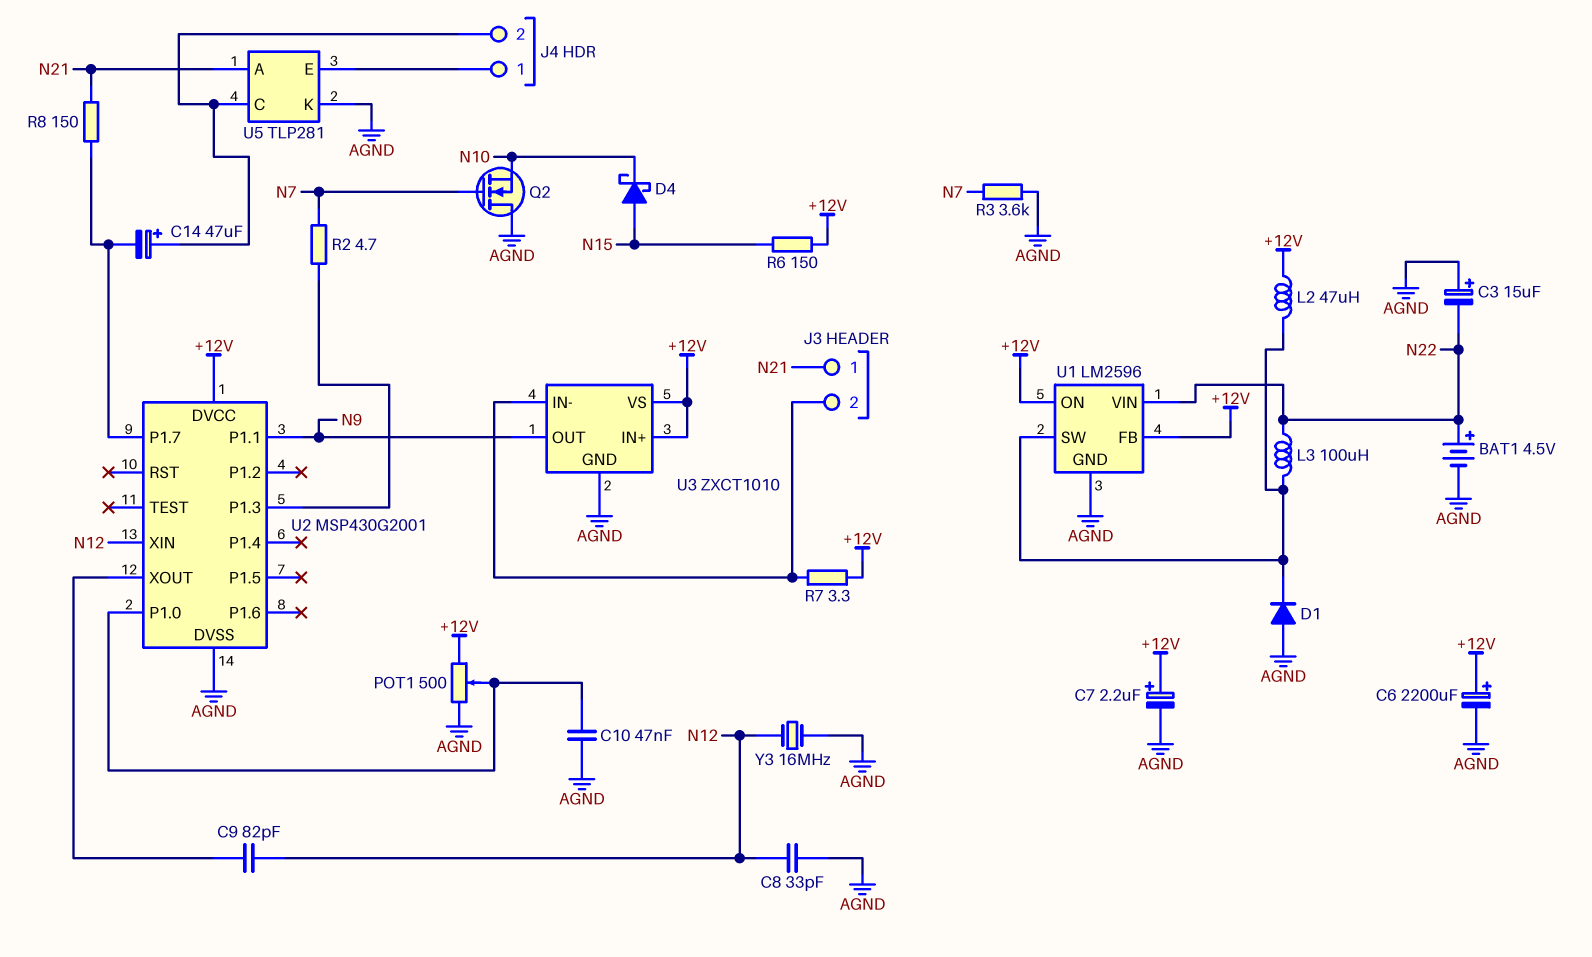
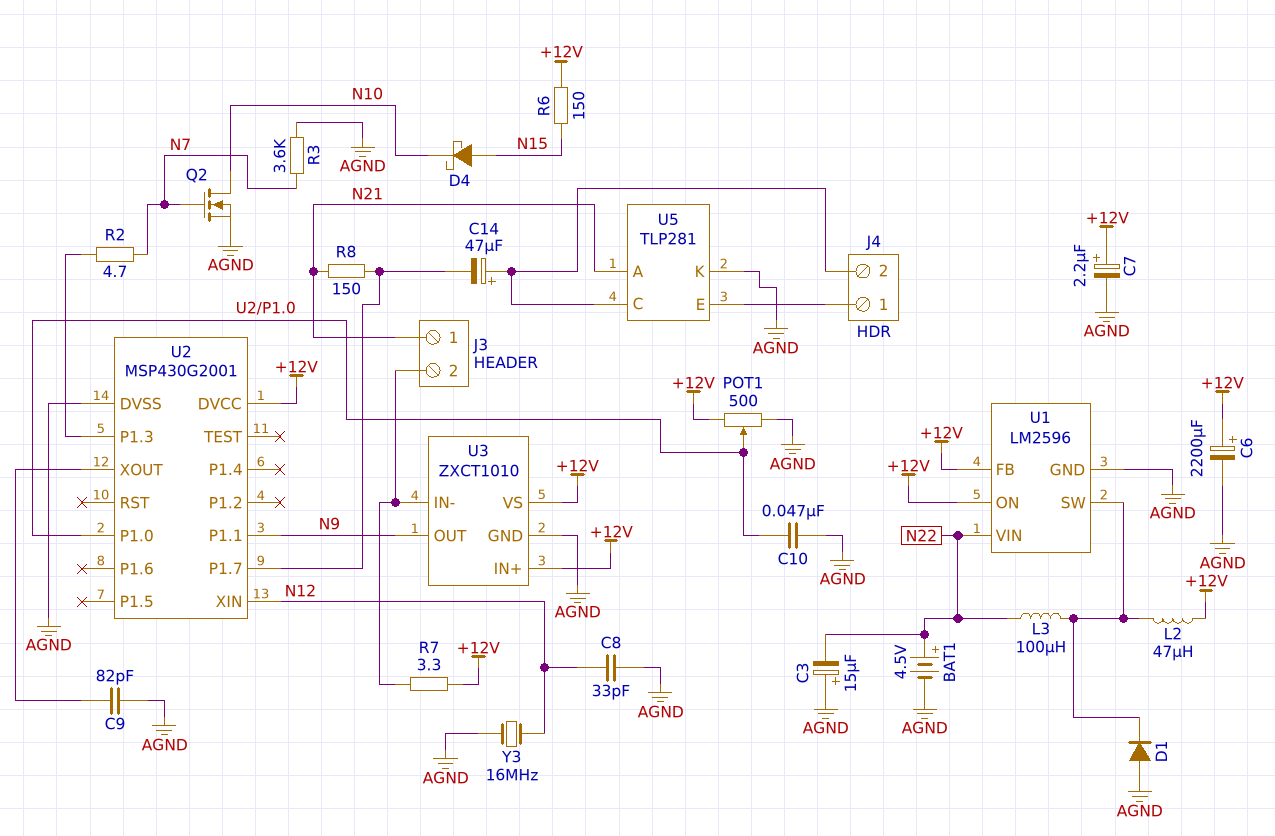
C9: 82pF (N12, U2/XOUT) -> 82pF (AGND, U2/XOUT)
Q2: NMOS (G N7, D AGND, S N10) -> NMOS (G N7, D N10, S AGND)

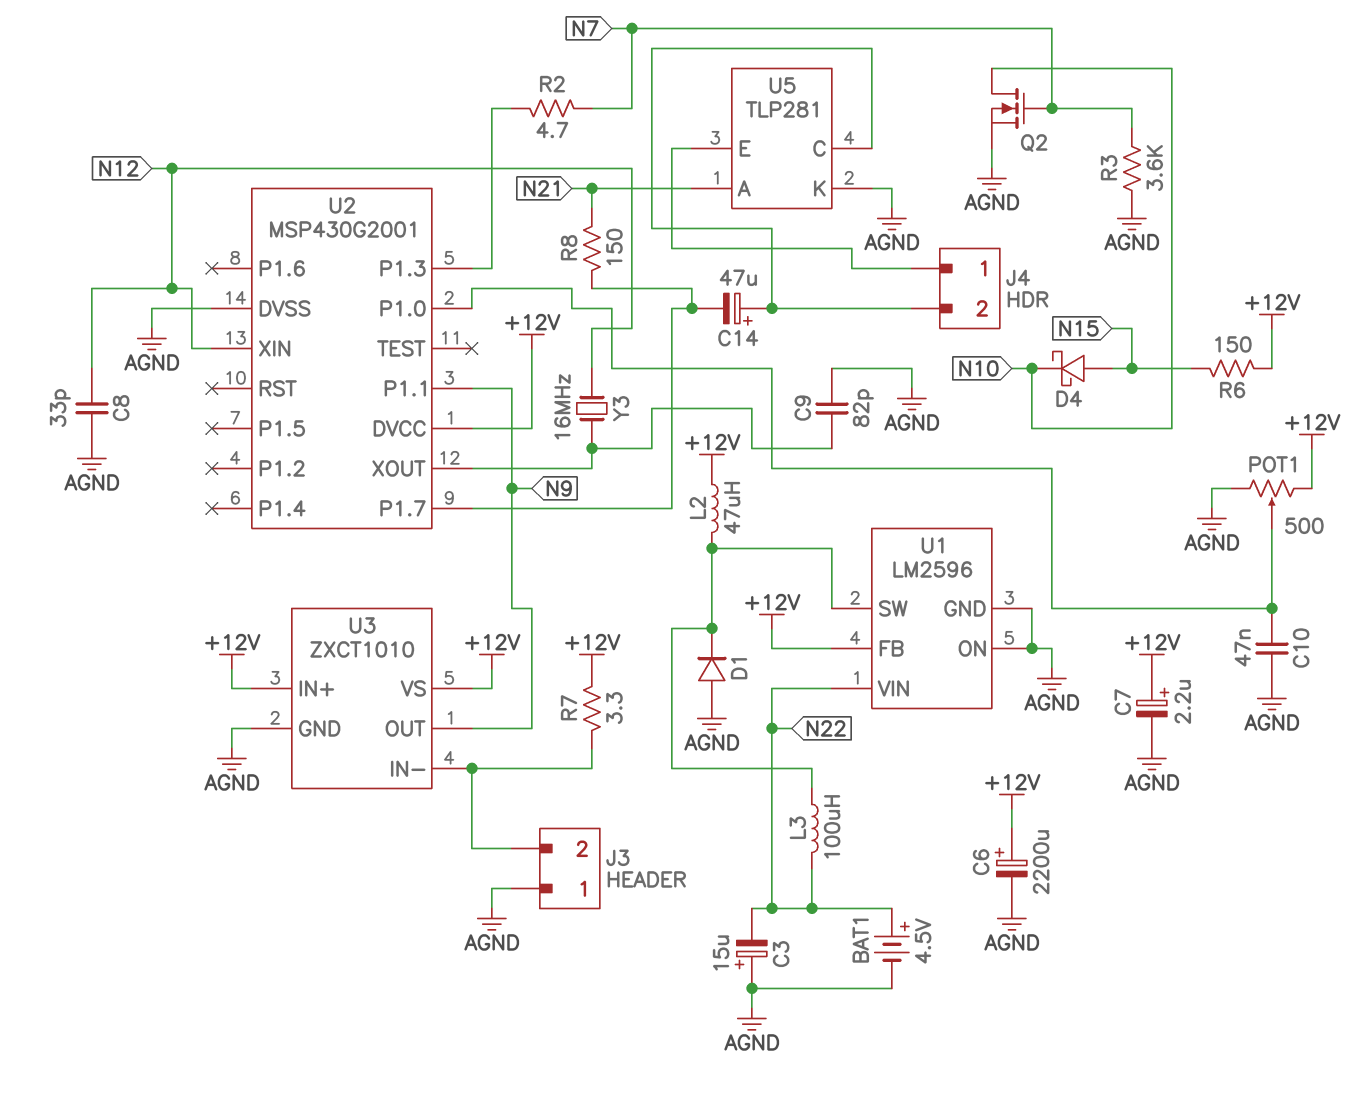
J3 pin 1: N21 -> AGND
U1 pin ON: +12V -> AGND
Y3: 16MHz (AGND, N12) -> 16MHz (N12, U2/XOUT)

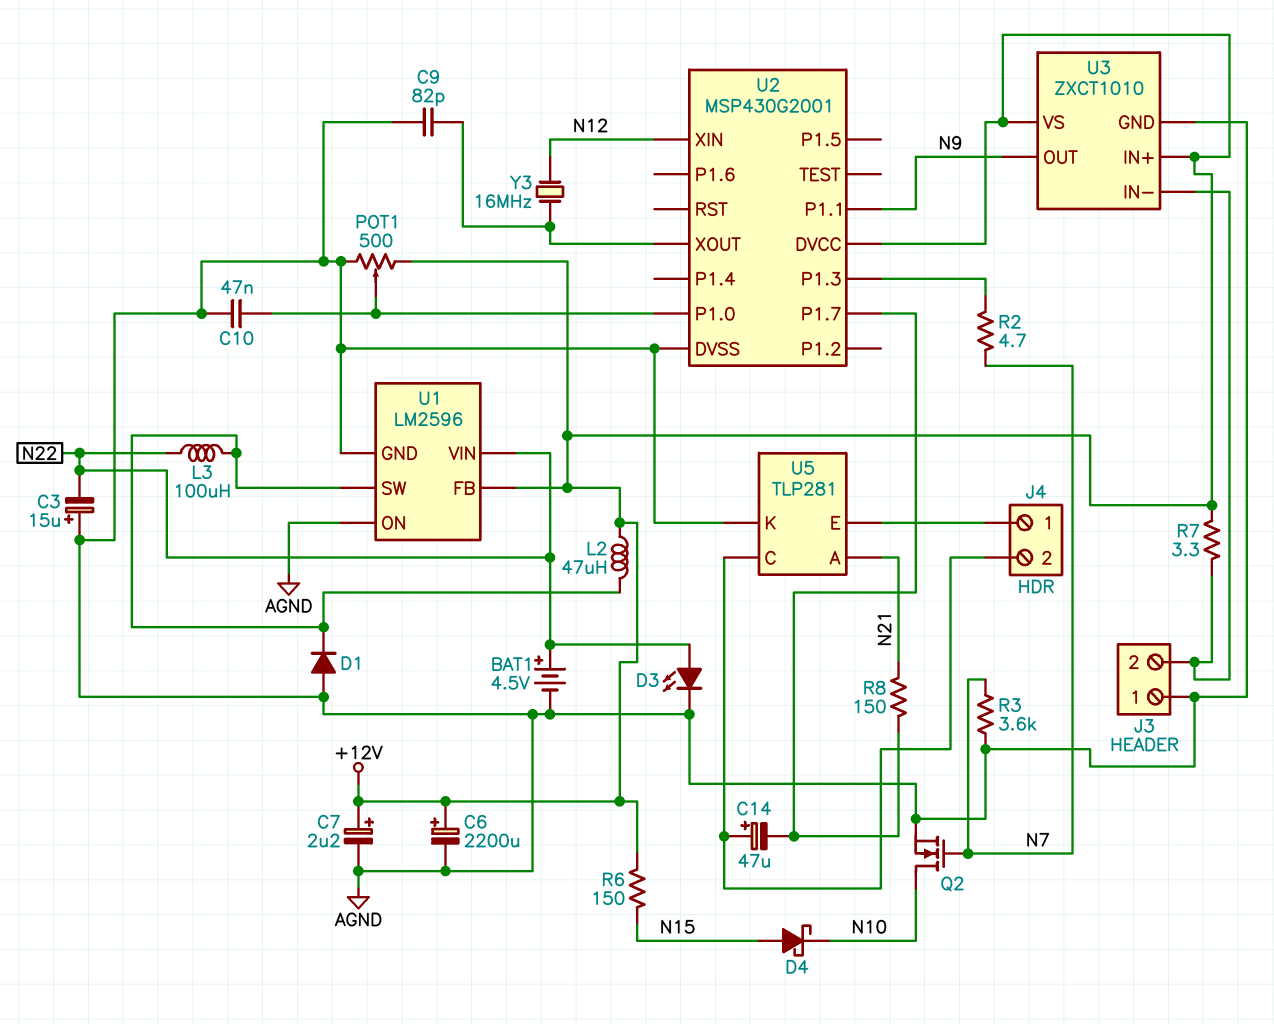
C8: 33pF (AGND, N12) -> none
D3: none -> LED (A N22, K AGND)

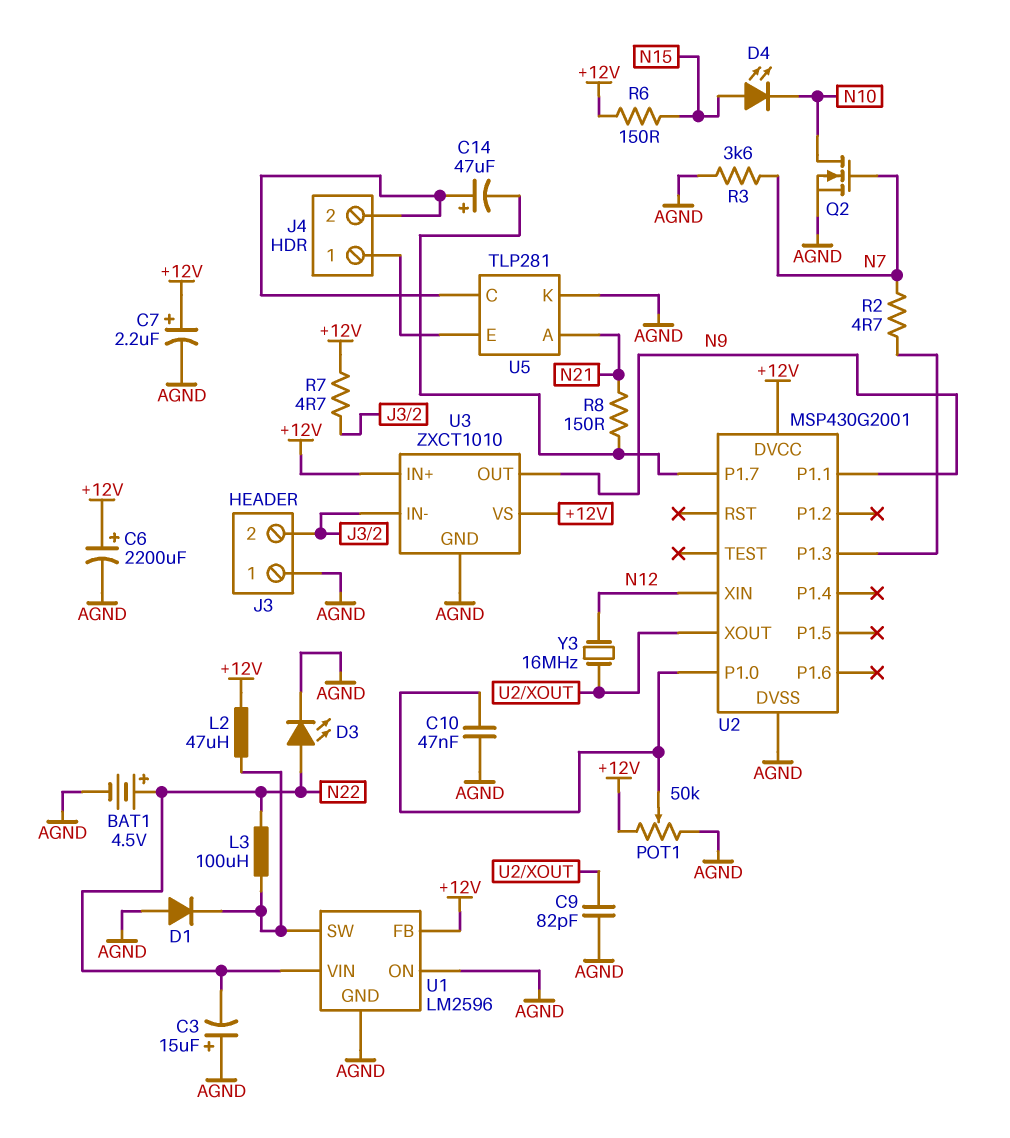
D4: schottky (A N15, K N10) -> LED (A N15, K N10)
POT1: 500 (+12V, AGND, wiper U2/P1.0) -> 50k (+12V, AGND, wiper U2/P1.0)
R7: 3.3 (+12V, J3/2) -> 4.7 (+12V, J3/2)

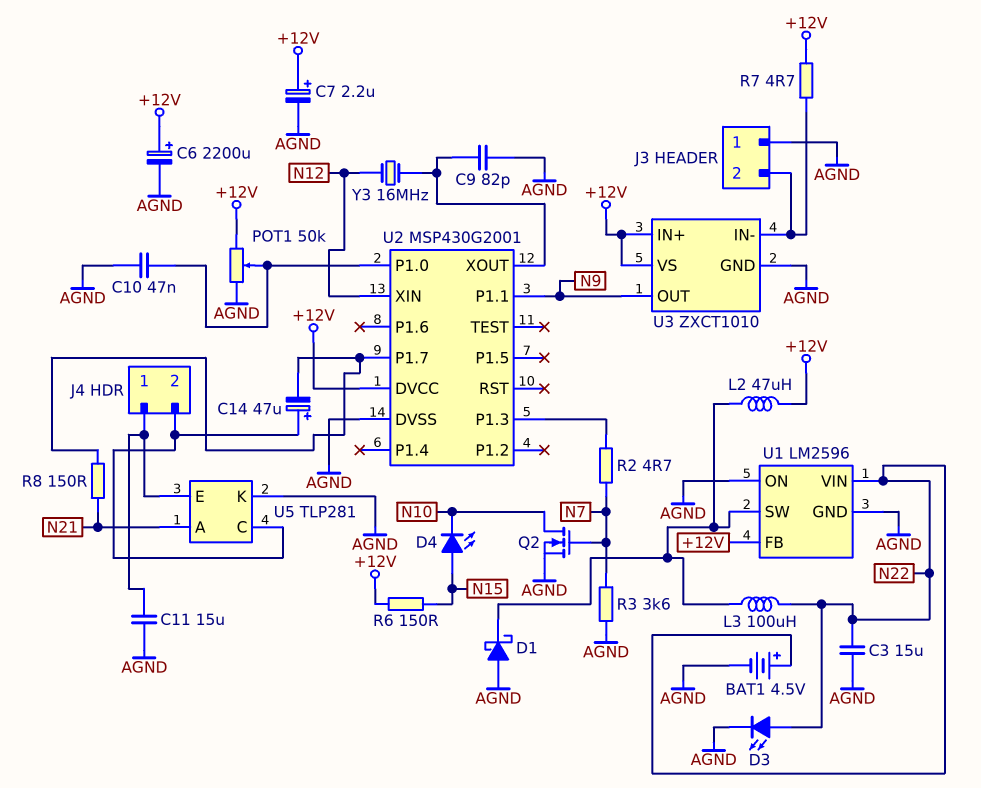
C3: 15uF (plus AGND, minus N22) -> 15uF (AGND, N22)
C11: none -> 15uF (AGND, J4/1)
D1: diode (A AGND, K U1/SW) -> schottky (A AGND, K U1/SW)

